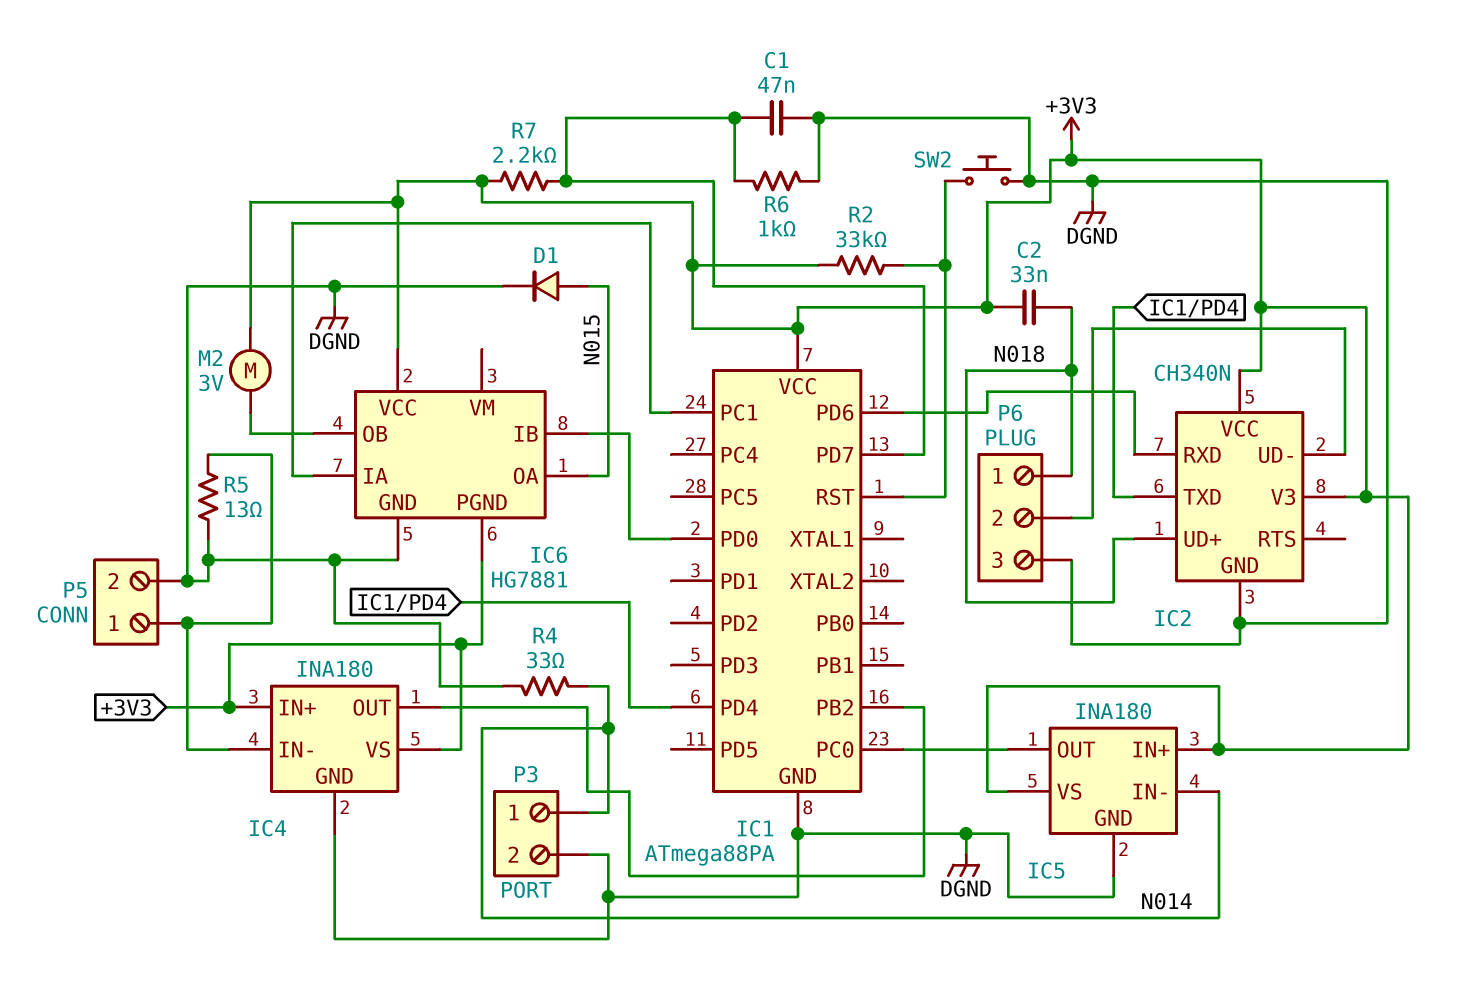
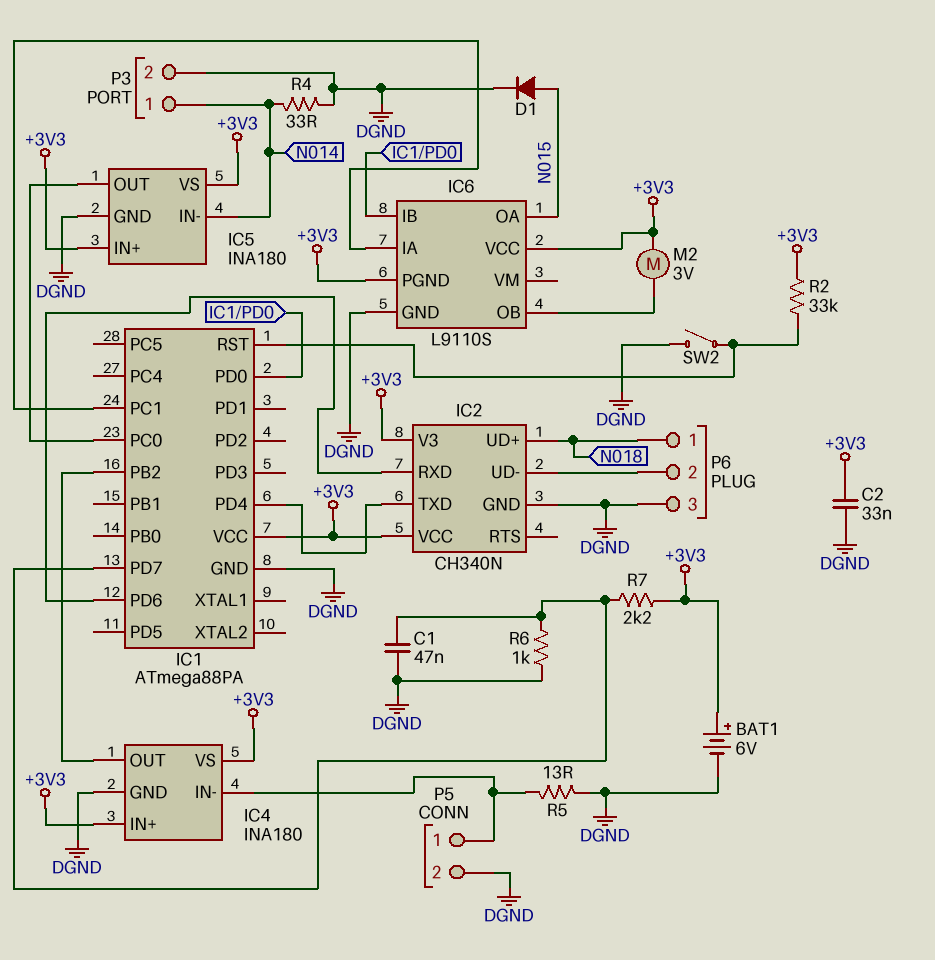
BAT1: none -> 6V (plus +3V3, minus DGND)
C2: 33nF (+3V3, N018) -> 33nF (+3V3, DGND)
IC6: HG7881 -> L9110S
SW2: button (DGND, IC1/RST) -> switch (DGND, IC1/RST)

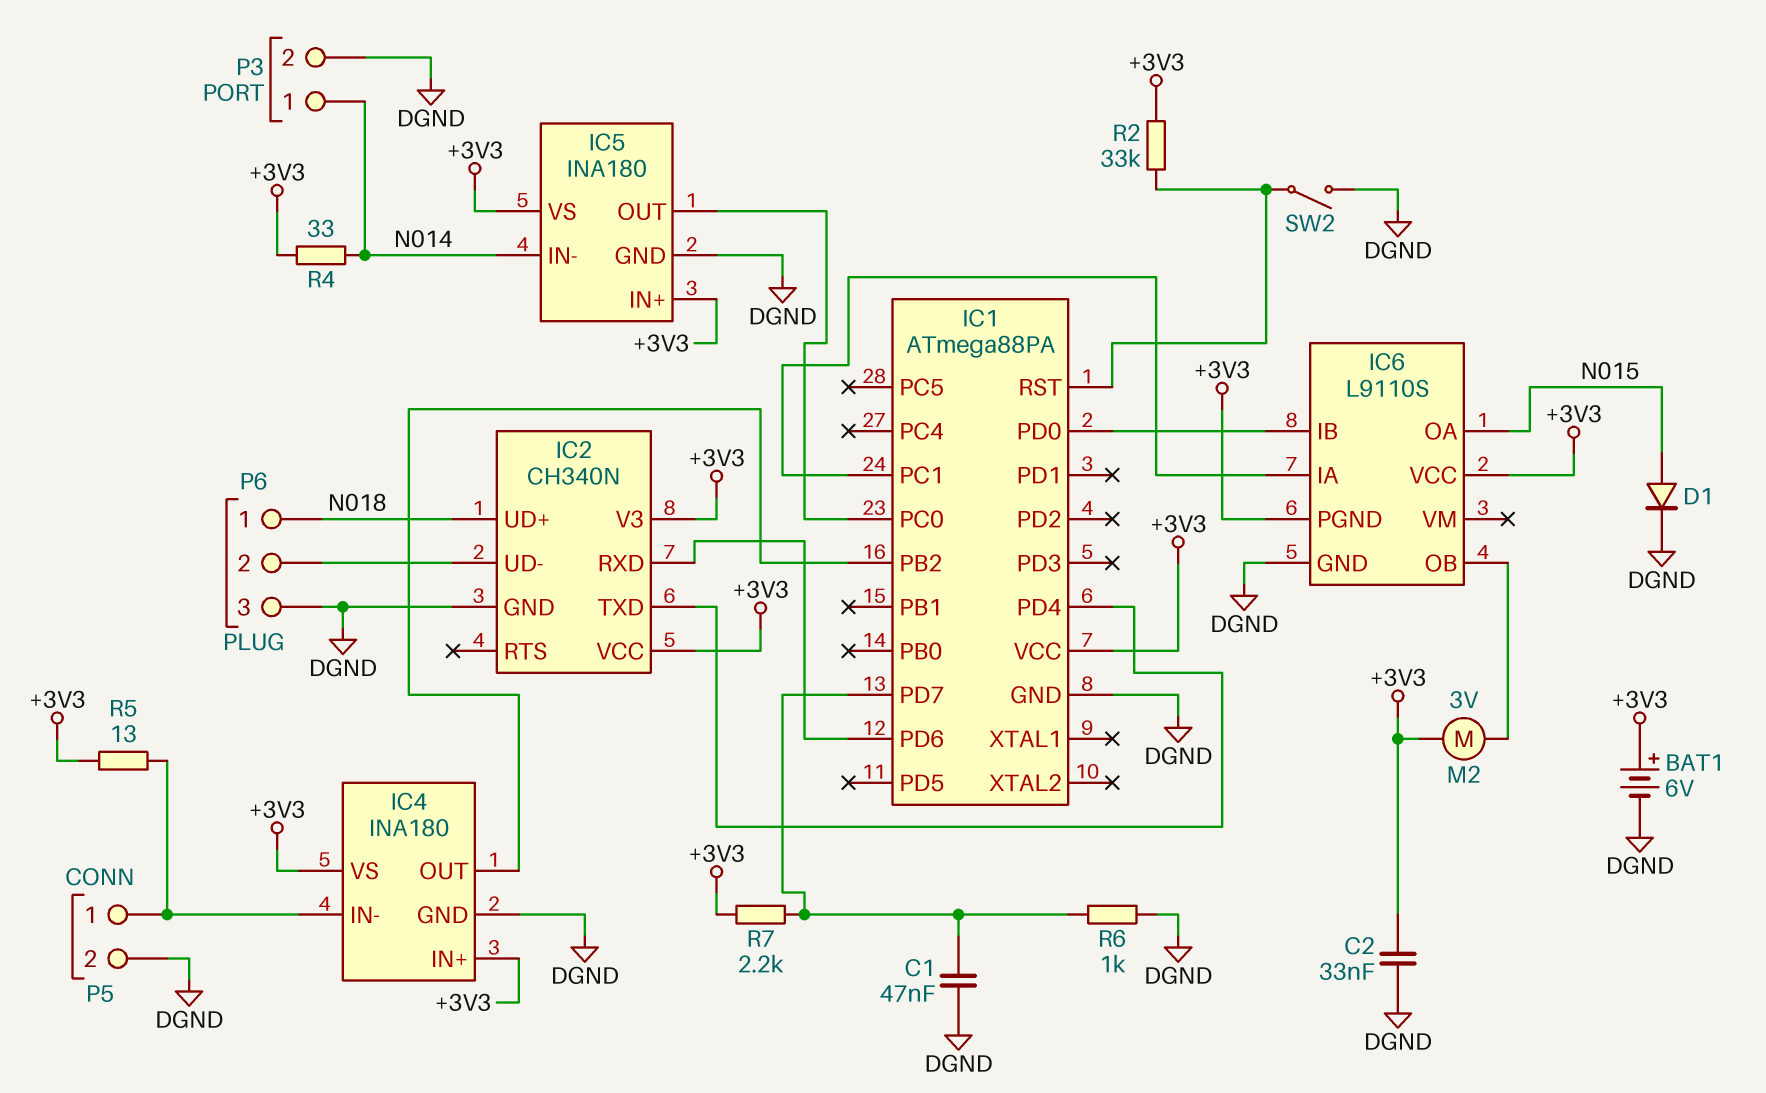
R4: 33 (DGND, N014) -> 33 (+3V3, N014)
R5: 13 (DGND, IC4/IN-) -> 13 (+3V3, IC4/IN-)

